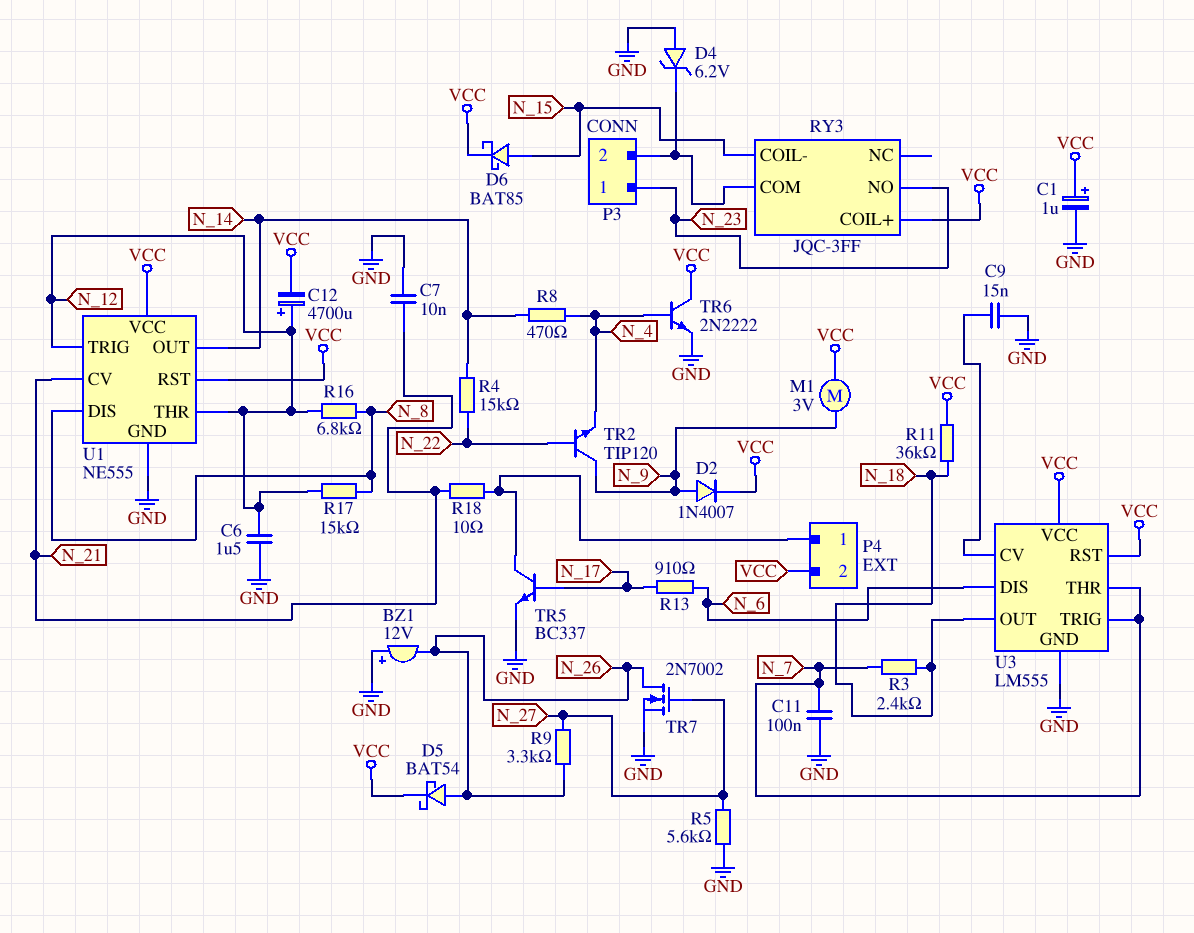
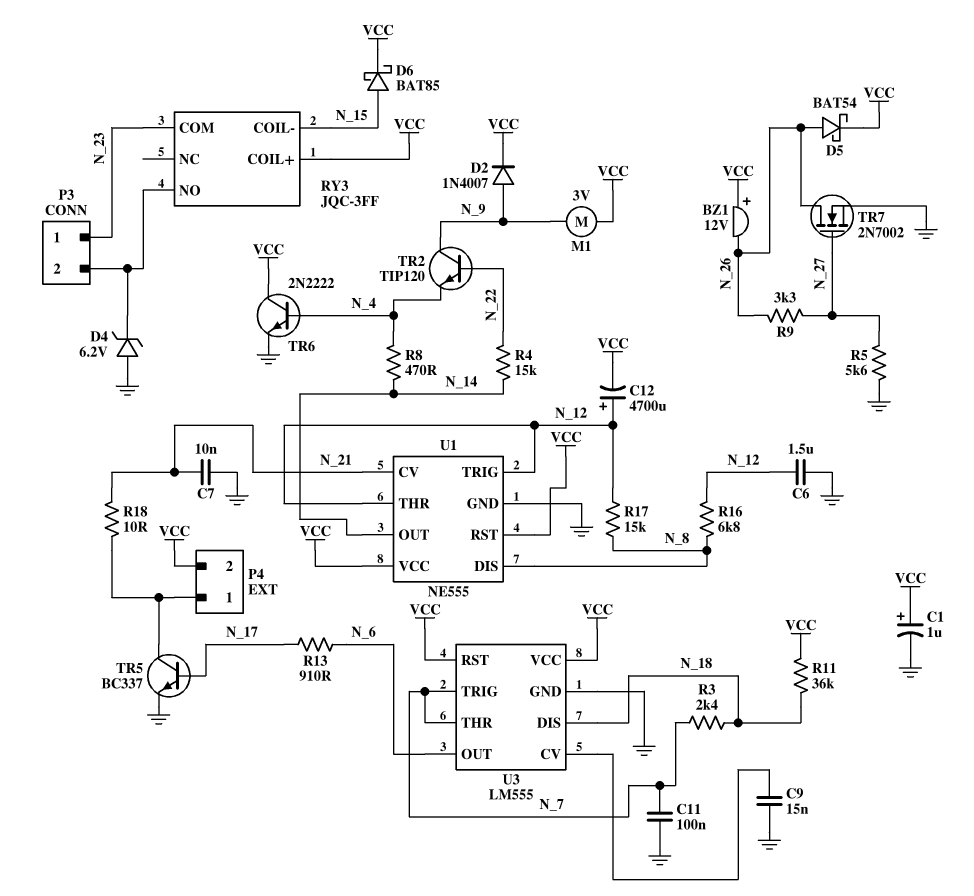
BZ1: buzzer 12V (plus GND, minus N_26) -> buzzer 12V (plus VCC, minus N_26)
RY3 pin COM: P3/2 -> N_23
RY3 pin NO: N_23 -> P3/2
U3 pin DIS: N_6 -> N_18
U3 pin OUT: N_18 -> N_6

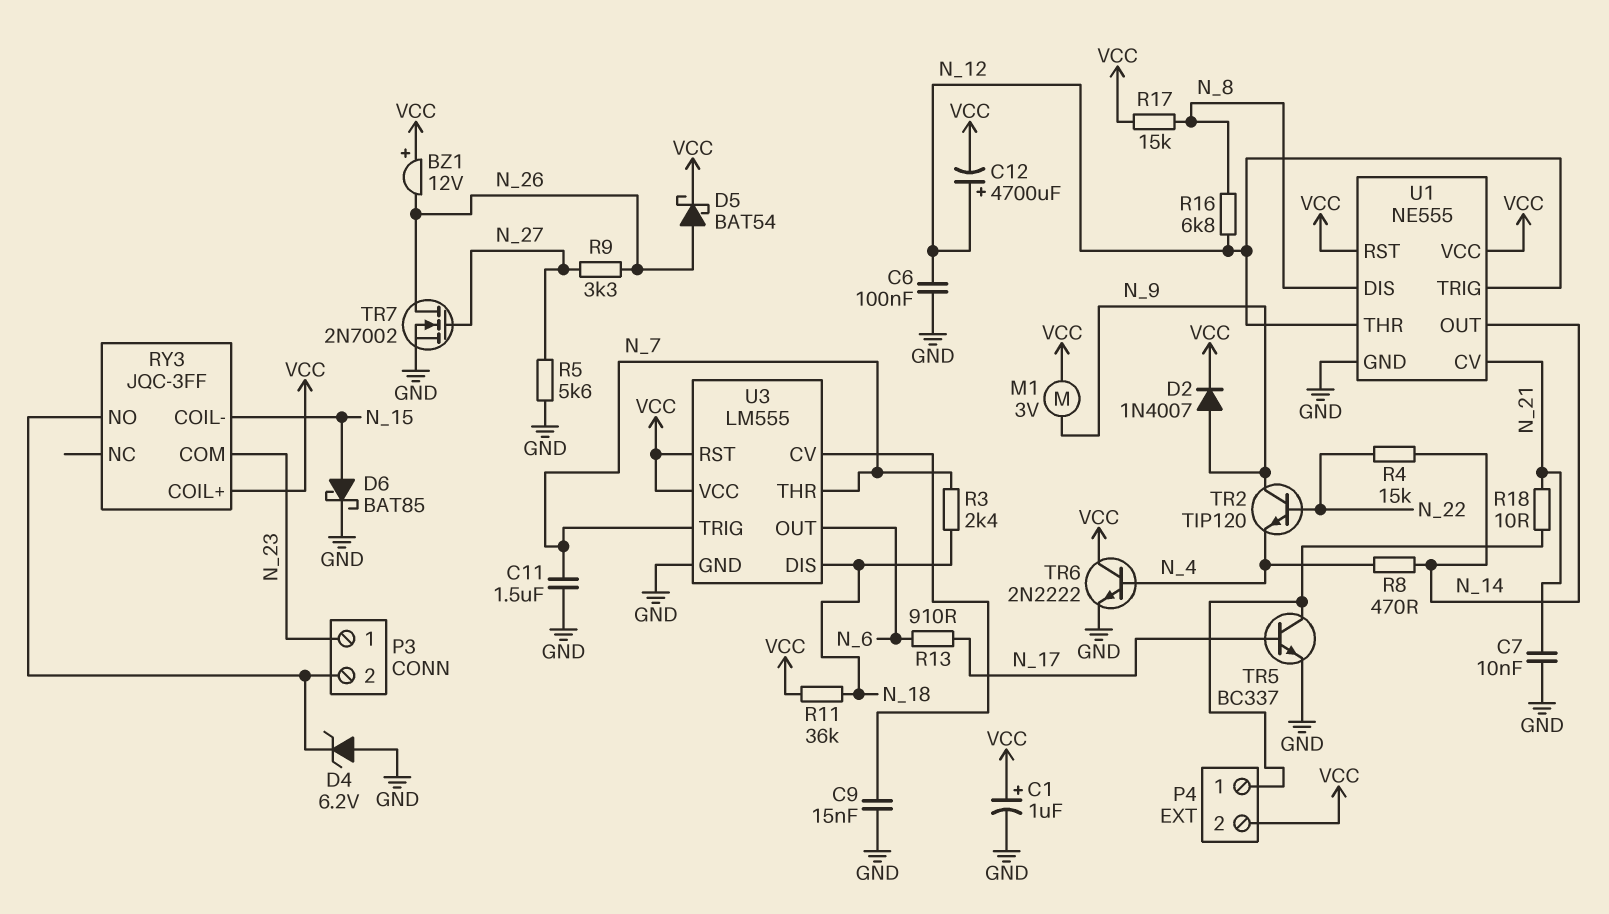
C6: 1.5uF (GND, N_12) -> 100nF (GND, N_12)
C11: 100nF (GND, N_7) -> 1.5uF (GND, N_7)
D6: schottky BAT85 (A N_15, K VCC) -> schottky BAT85 (A N_15, K GND)
R17: 15k (N_8, N_12) -> 15k (N_8, VCC)

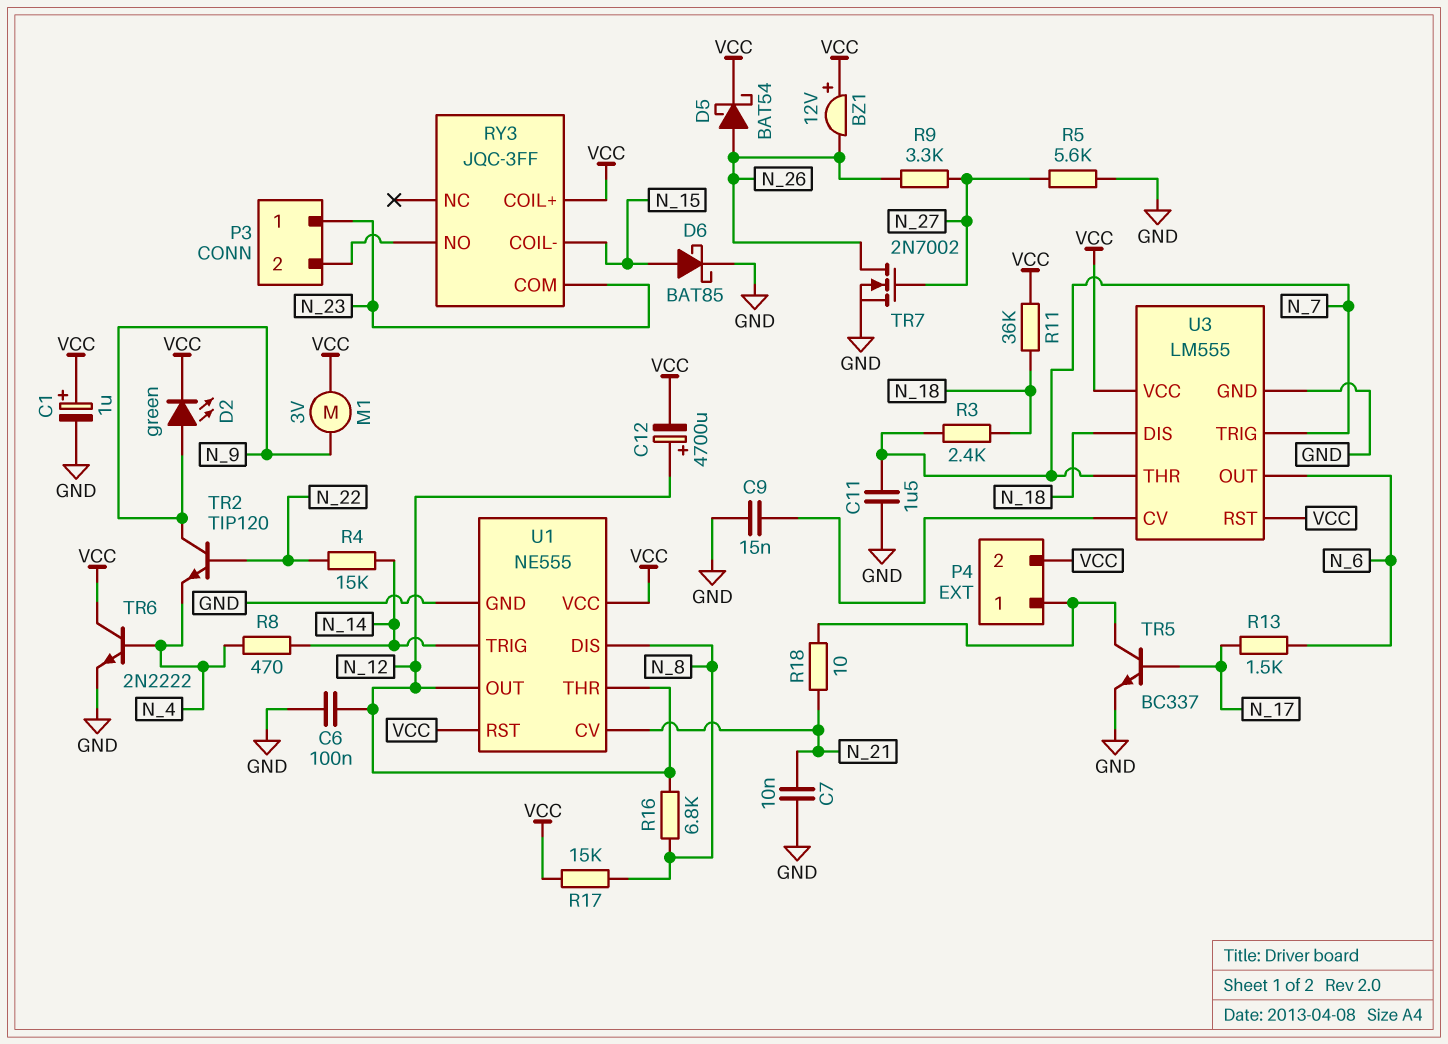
D2: diode 1N4007 (A N_9, K VCC) -> LED green (A N_9, K VCC)
D4: zener 6.2V (A GND, K P3/2) -> none
R13: 910 (N_6, N_17) -> 1.5k (N_6, N_17)
U1 pin OUT: N_14 -> N_12
U1 pin TRIG: N_12 -> N_14

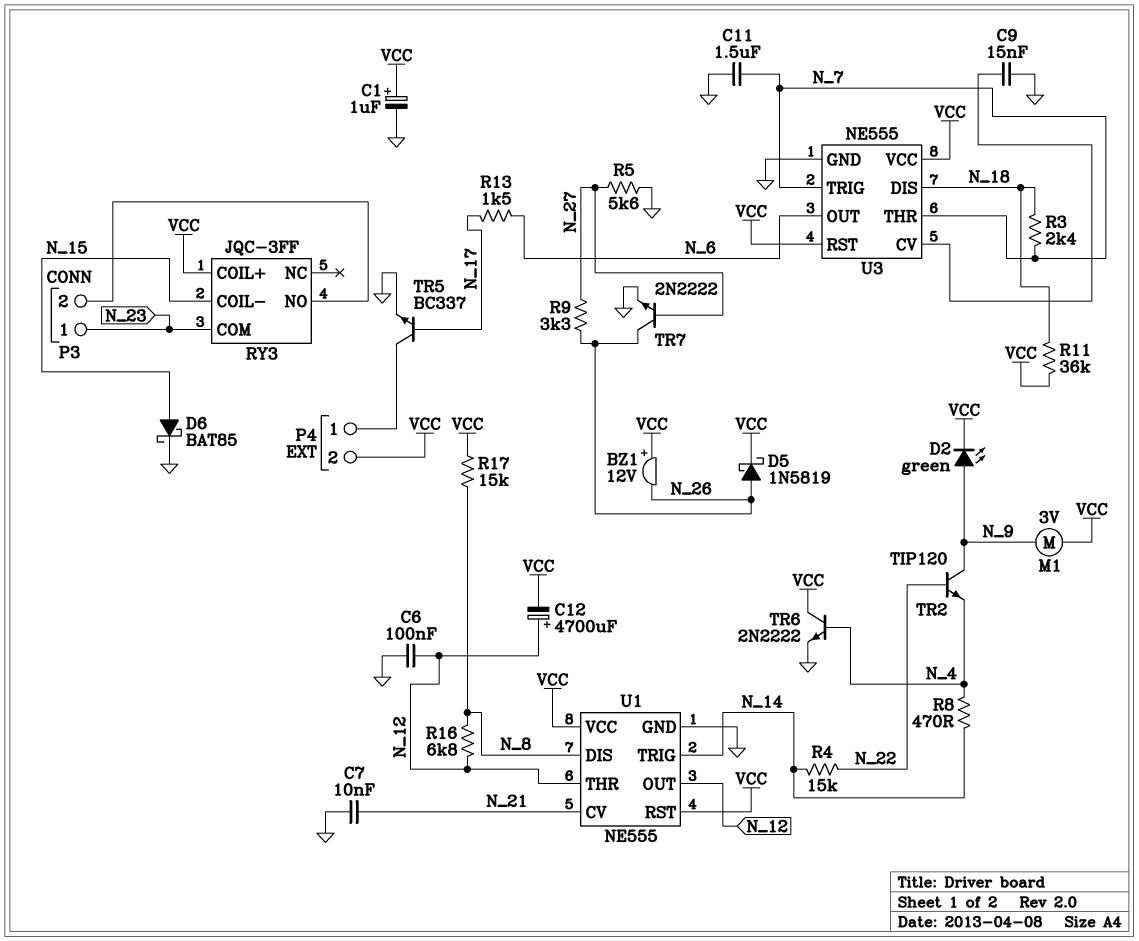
D5: schottky BAT54 (A N_26, K VCC) -> schottky 1N5819 (A N_26, K VCC)
R18: 10 (N_21, P4/1) -> none
TR7: NMOS 2N7002 (G N_27, D N_26, S GND) -> NPN 2N2222 (B N_27, C N_26, E GND)
U3: LM555 -> NE555

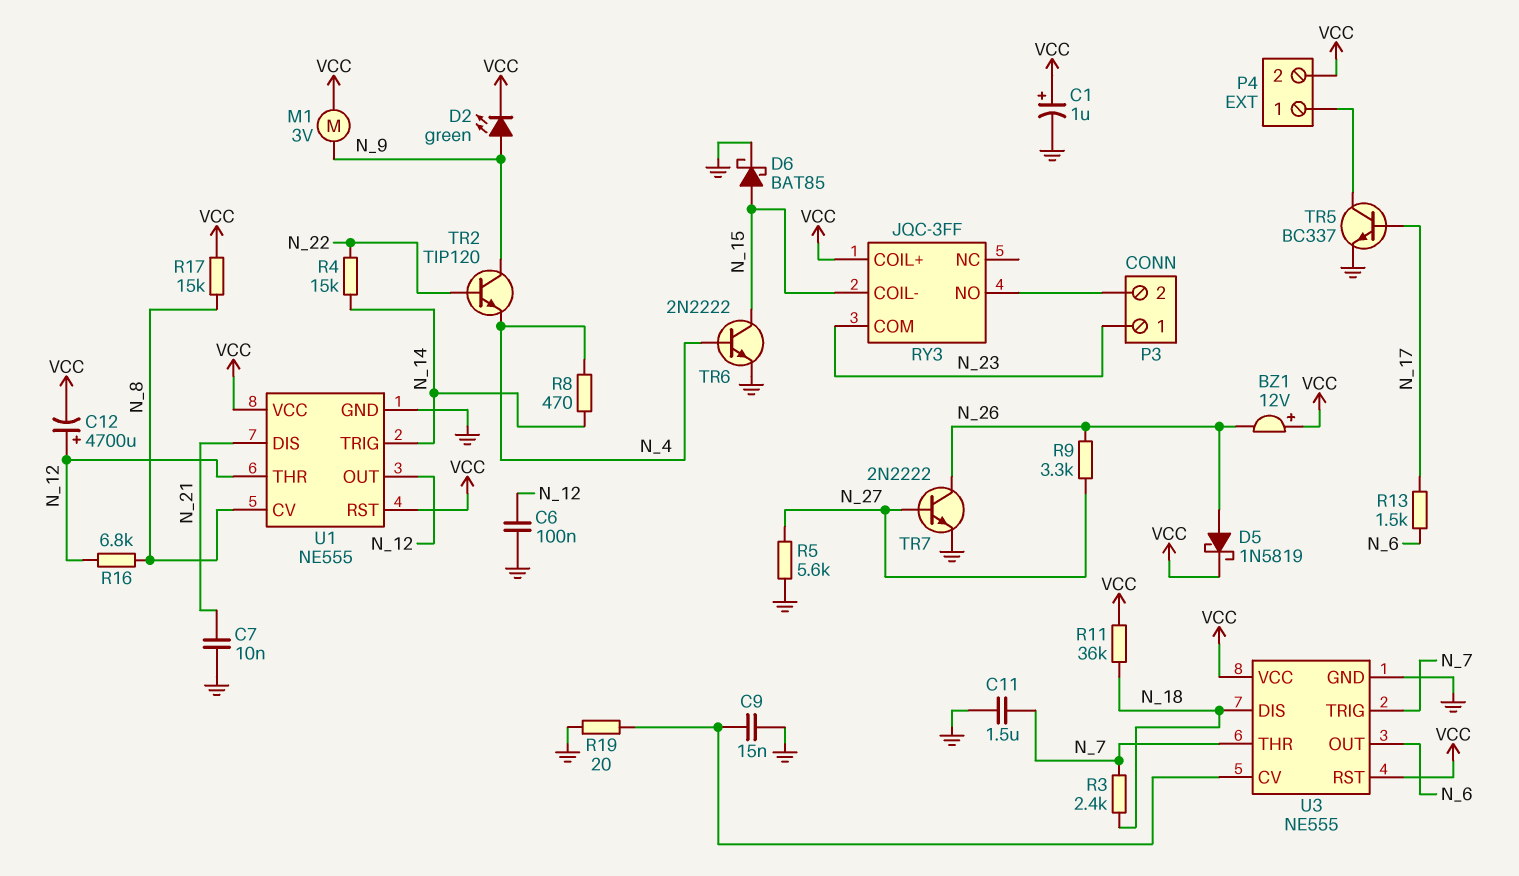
R19: none -> 20 (GND, U3/CV)
TR6: NPN 2N2222 (B N_4, C VCC, E GND) -> NPN 2N2222 (B N_4, C N_15, E GND)
U1 pin CV: N_21 -> N_8
U1 pin DIS: N_8 -> N_21

